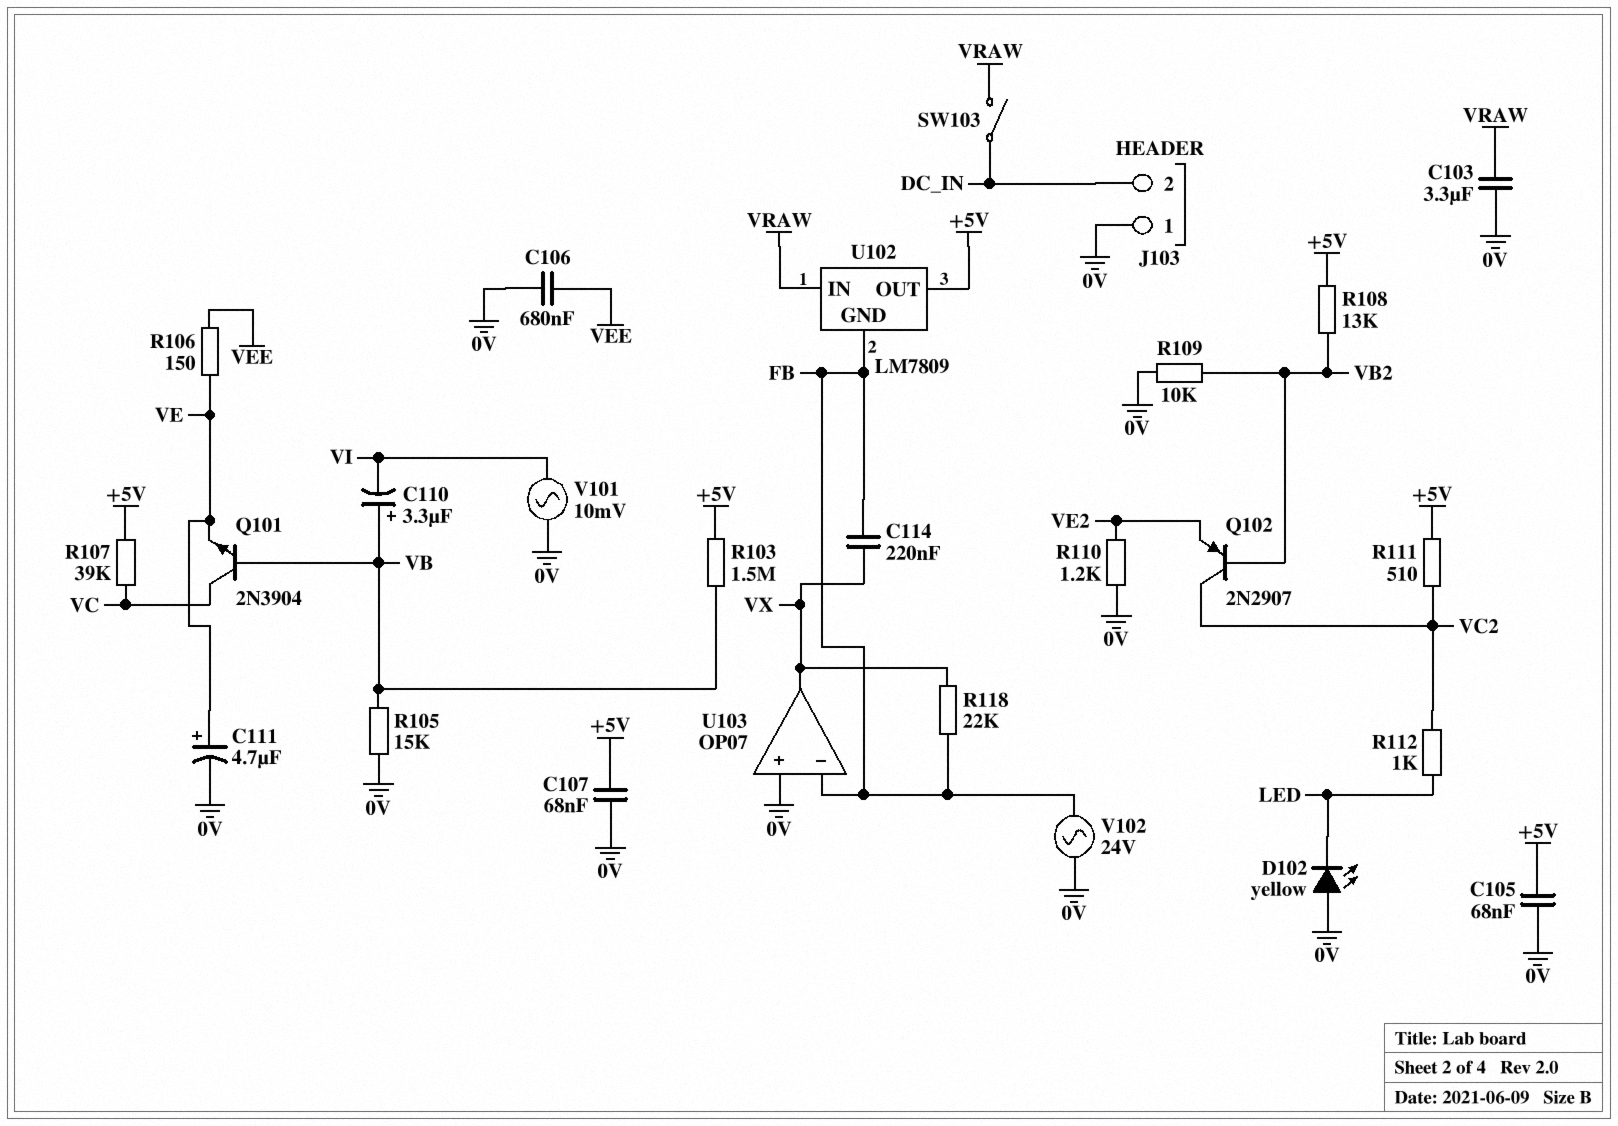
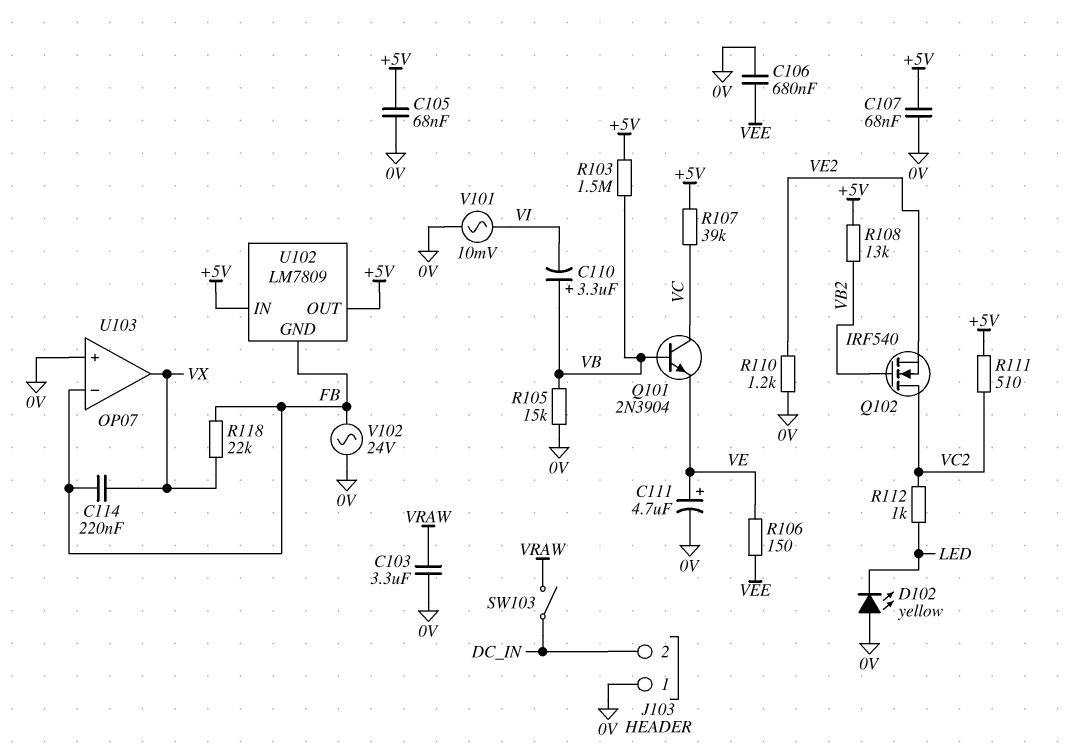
Q102: PNP 2N2907 (B VB2, C VC2, E VE2) -> NMOS IRF540 (G VB2, D VC2, S VE2)
R109: 10k (0V, VB2) -> none
U102 pin IN: VRAW -> +5V

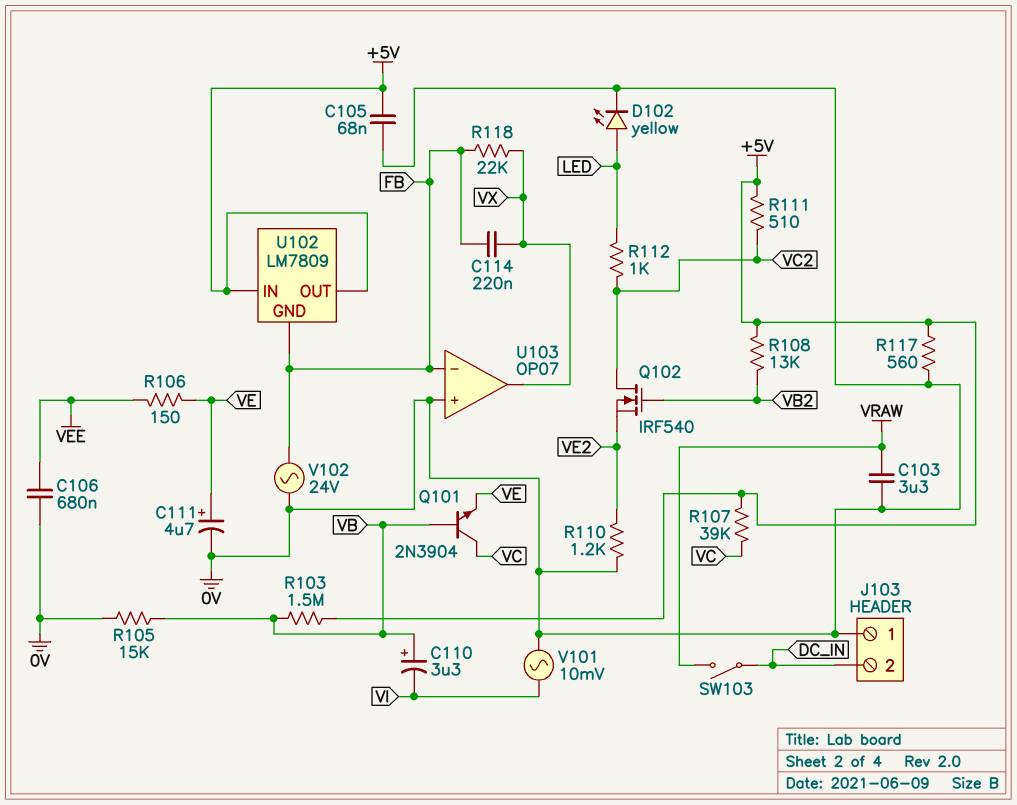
C107: 68nF (+5V, 0V) -> none
D102: LED yellow (A 0V, K LED) -> LED yellow (A LED, K 0V)
R117: none -> 560 (+5V, 0V)

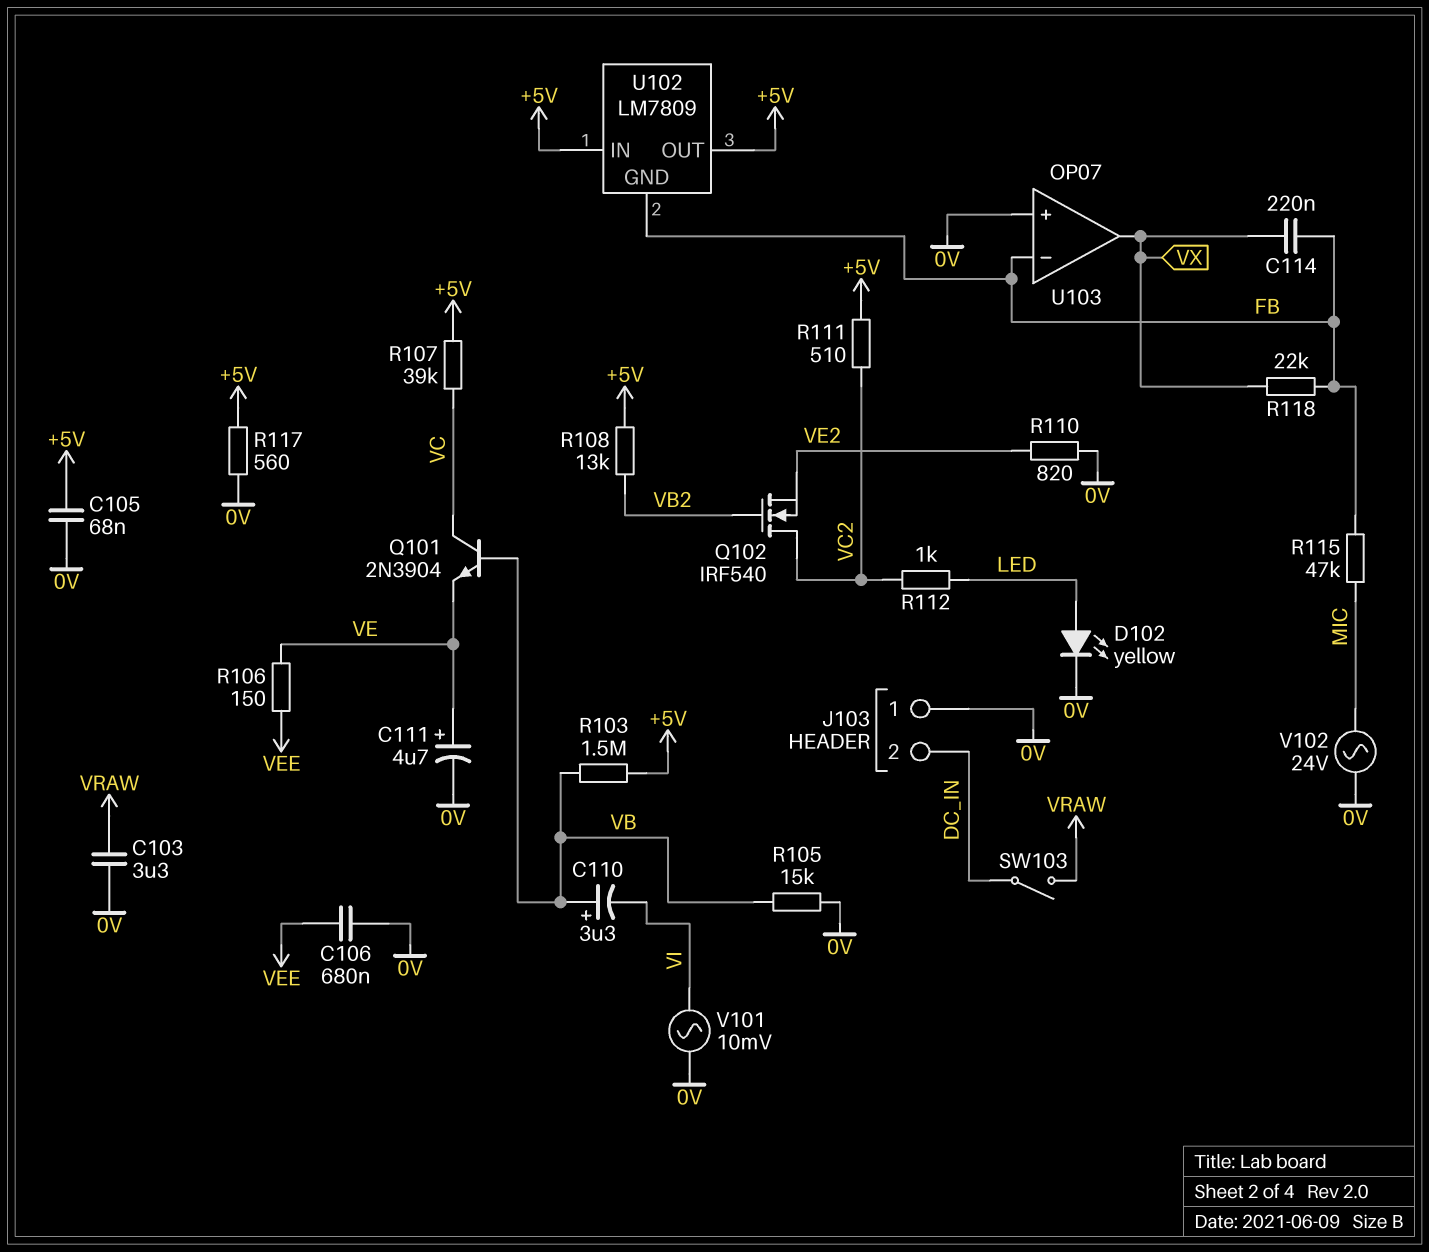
R110: 1.2k (0V, VE2) -> 820 (0V, VE2)
R115: none -> 47k (FB, MIC)
V102: AC 24V (0V, FB) -> AC 24V (0V, MIC)

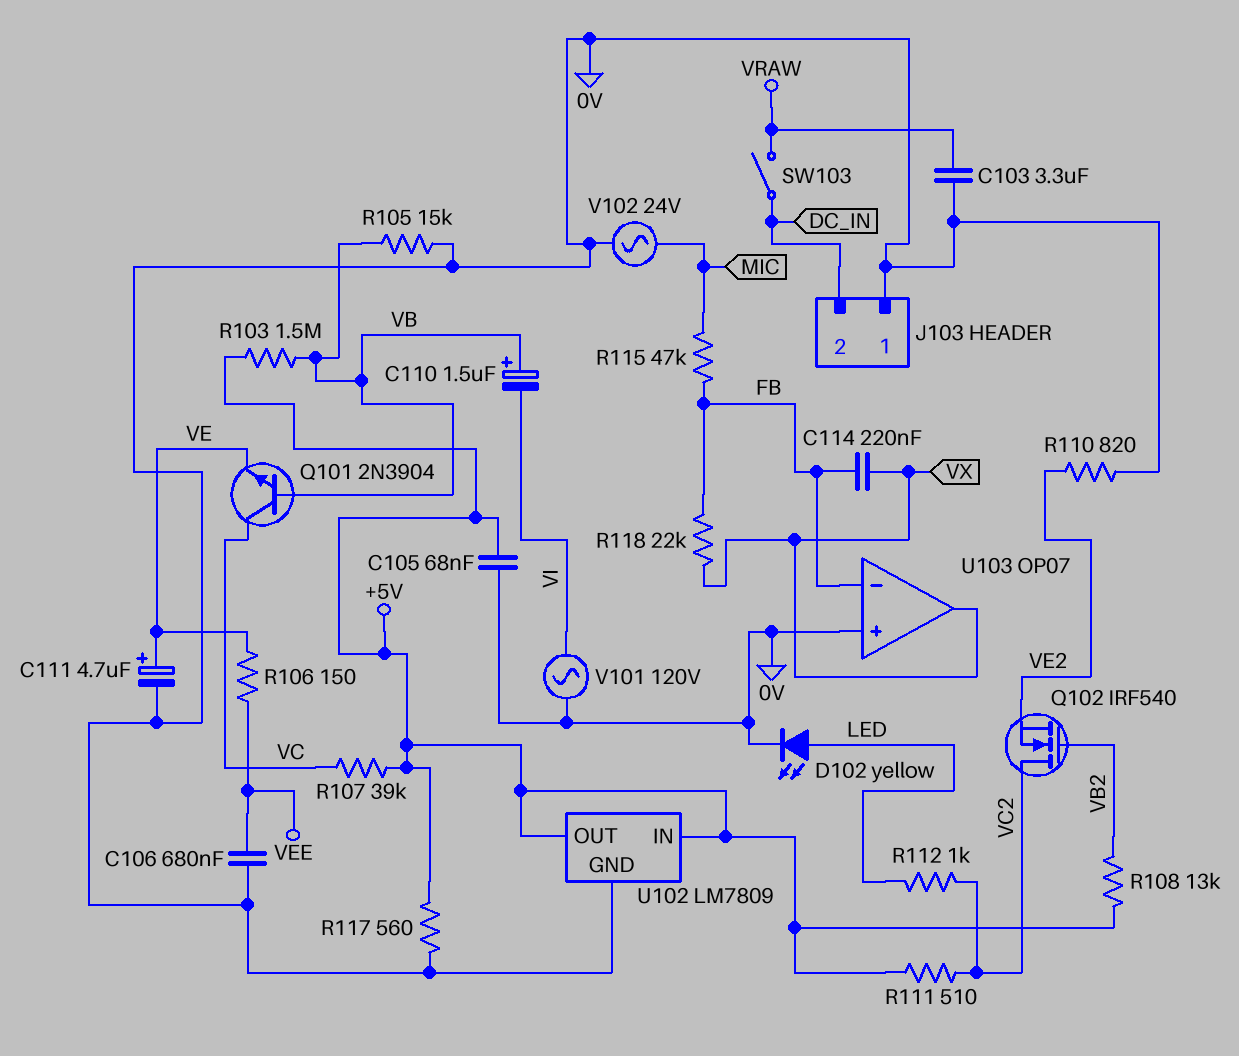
C110: 3.3uF (plus VB, minus VI) -> 1.5uF (plus VB, minus VI)
U102 pin GND: FB -> 0V
V101: AC 10mV (0V, VI) -> AC 120V (0V, VI)

